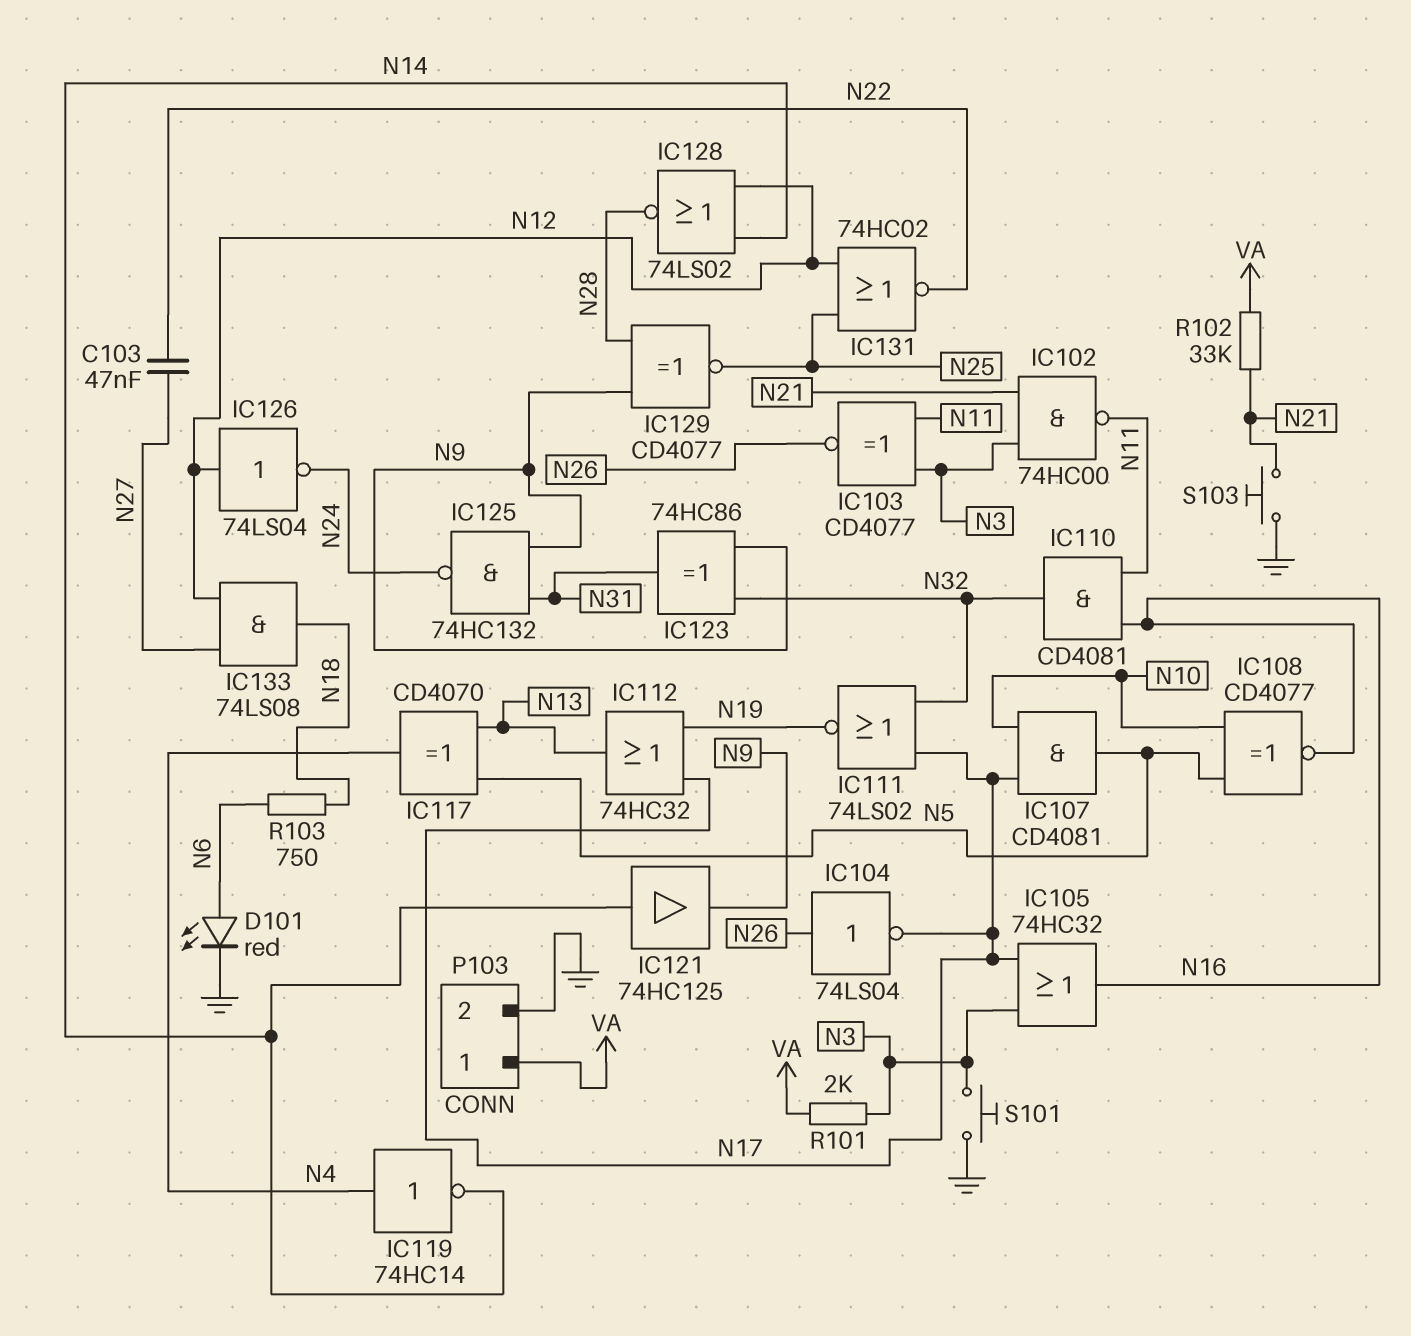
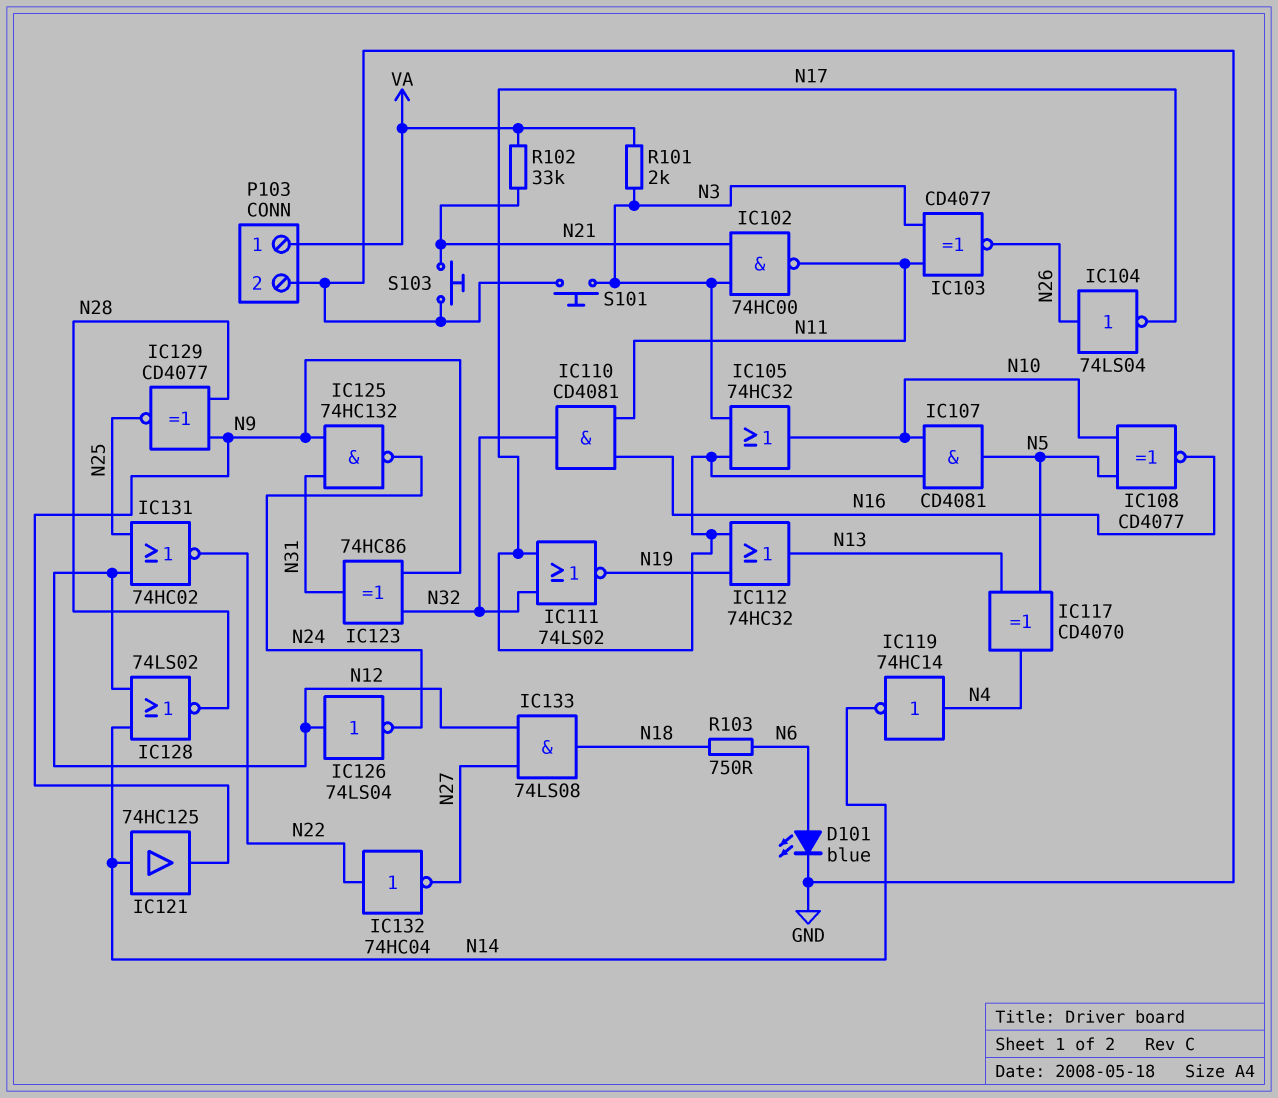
C103: 47nF (N22, N27) -> none
D101: LED red (A N6, K GND) -> LED blue (A N6, K GND)
IC105: OR 74HC32 (in N3, in N17, out N16) -> OR 74HC32 (in N3, in N17, out N10)
IC132: none -> NOT 74HC04 (in N22, out N27)

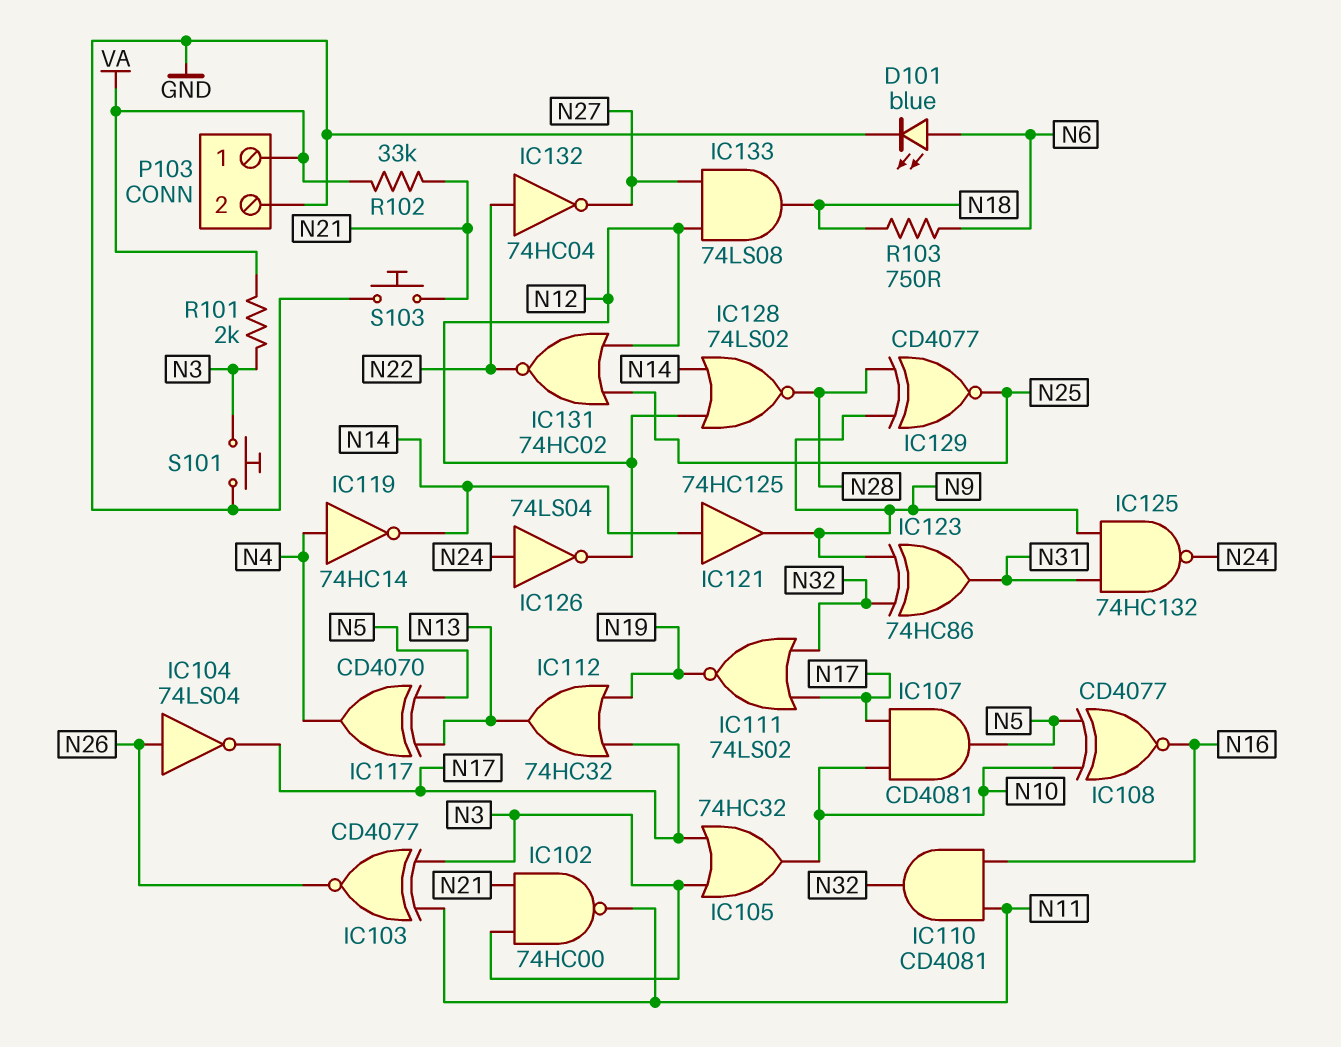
IC126: NOT 74LS04 (in N12, out N24) -> NOT 74LS04 (in N24, out N12)

